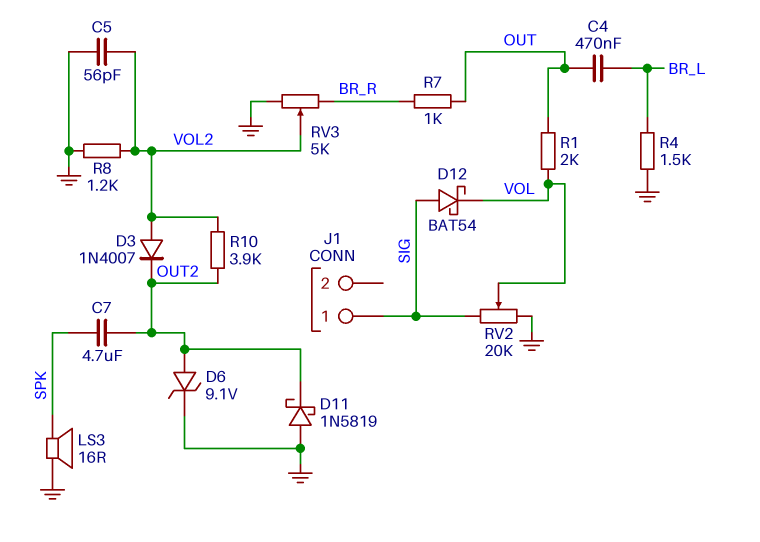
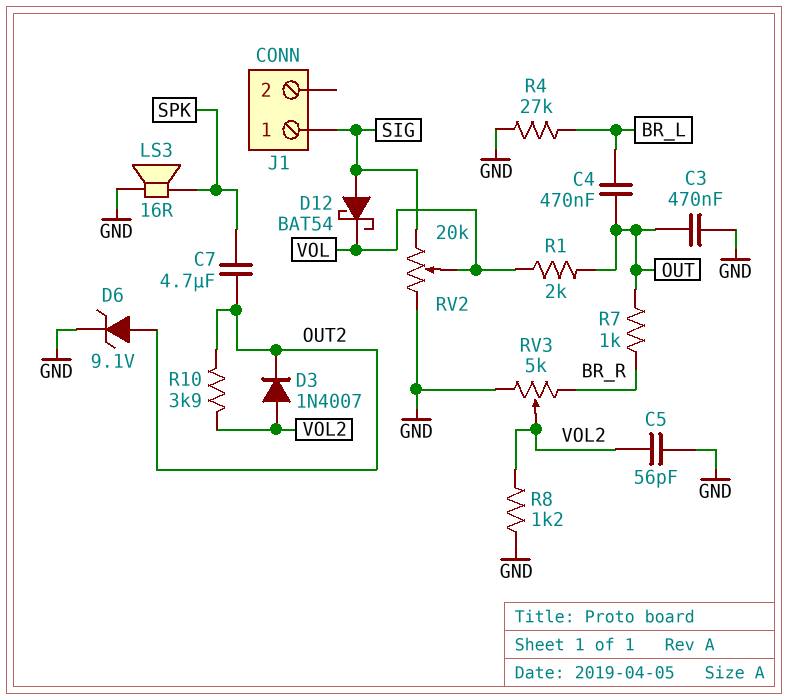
C3: none -> 470nF (GND, OUT)
D11: schottky 1N5819 (A GND, K OUT2) -> none
R4: 1.5k (BR_L, GND) -> 27k (BR_L, GND)

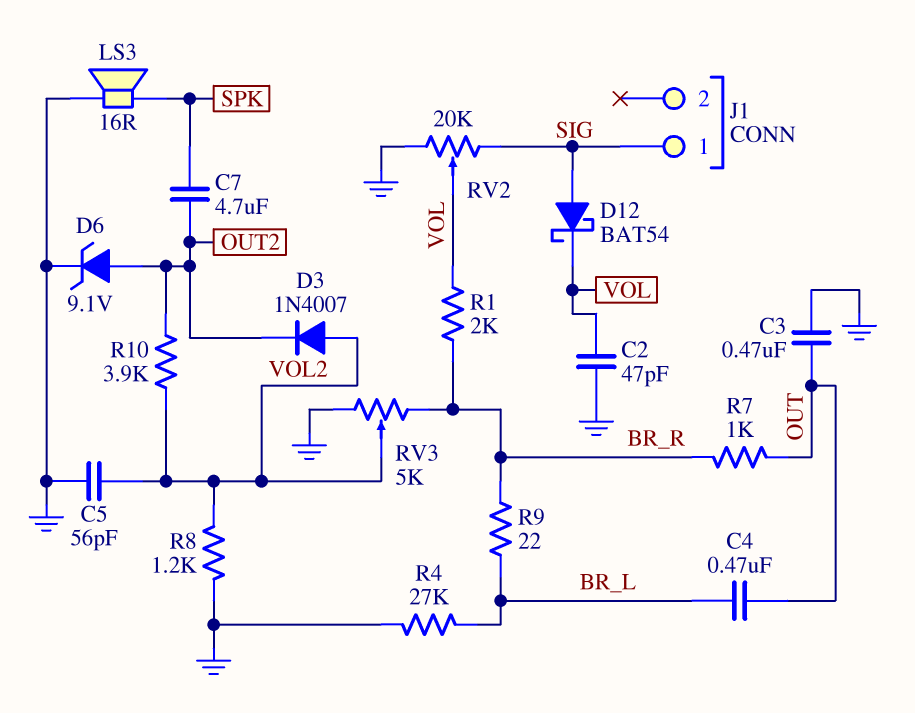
C2: none -> 47pF (GND, VOL)
R1: 2k (OUT, VOL) -> 2k (BR_R, VOL)
R9: none -> 22 (BR_L, BR_R)

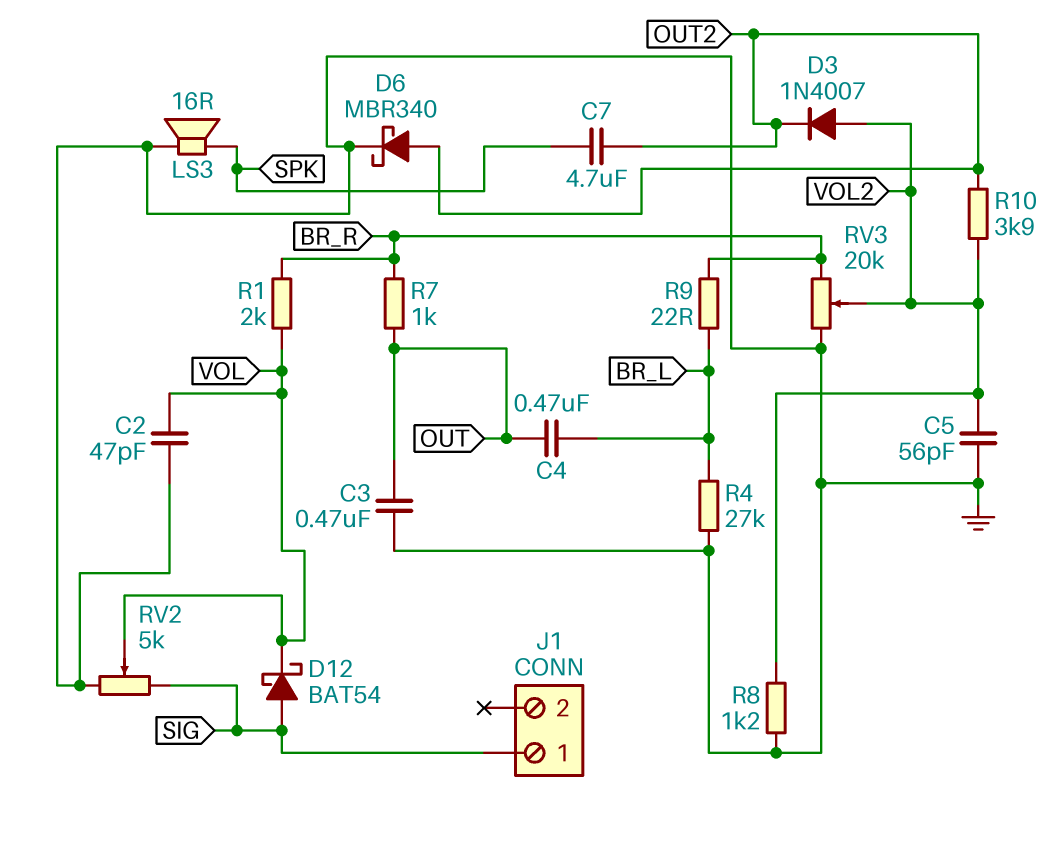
D6: zener 9.1V (A OUT2, K GND) -> schottky MBR340 (A OUT2, K GND)
RV2: 20k (GND, SIG, wiper VOL) -> 5k (GND, SIG, wiper VOL)
RV3: 5k (BR_R, GND, wiper VOL2) -> 20k (BR_R, GND, wiper VOL2)

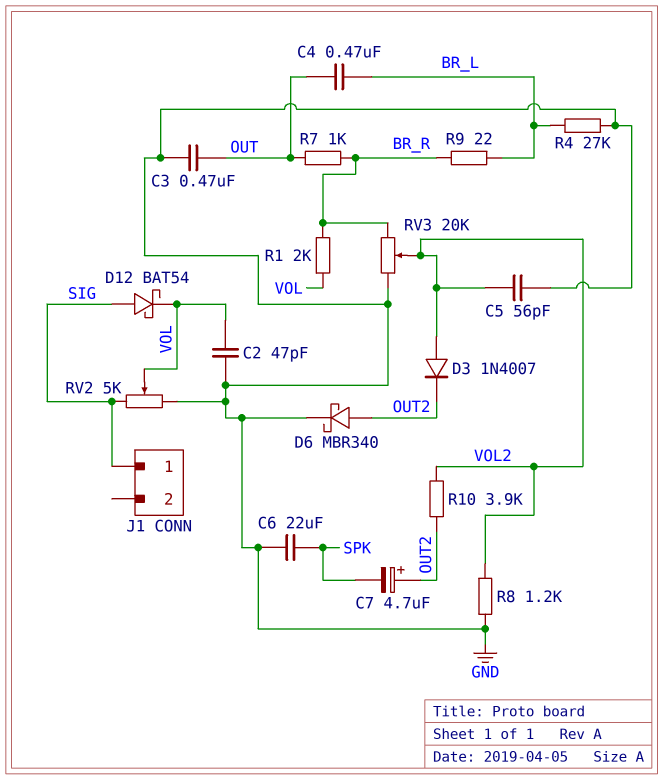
C6: none -> 22uF (GND, SPK)
C7: 4.7uF (OUT2, SPK) -> 4.7uF (plus OUT2, minus SPK)
LS3: speaker 16R (GND, SPK) -> none

